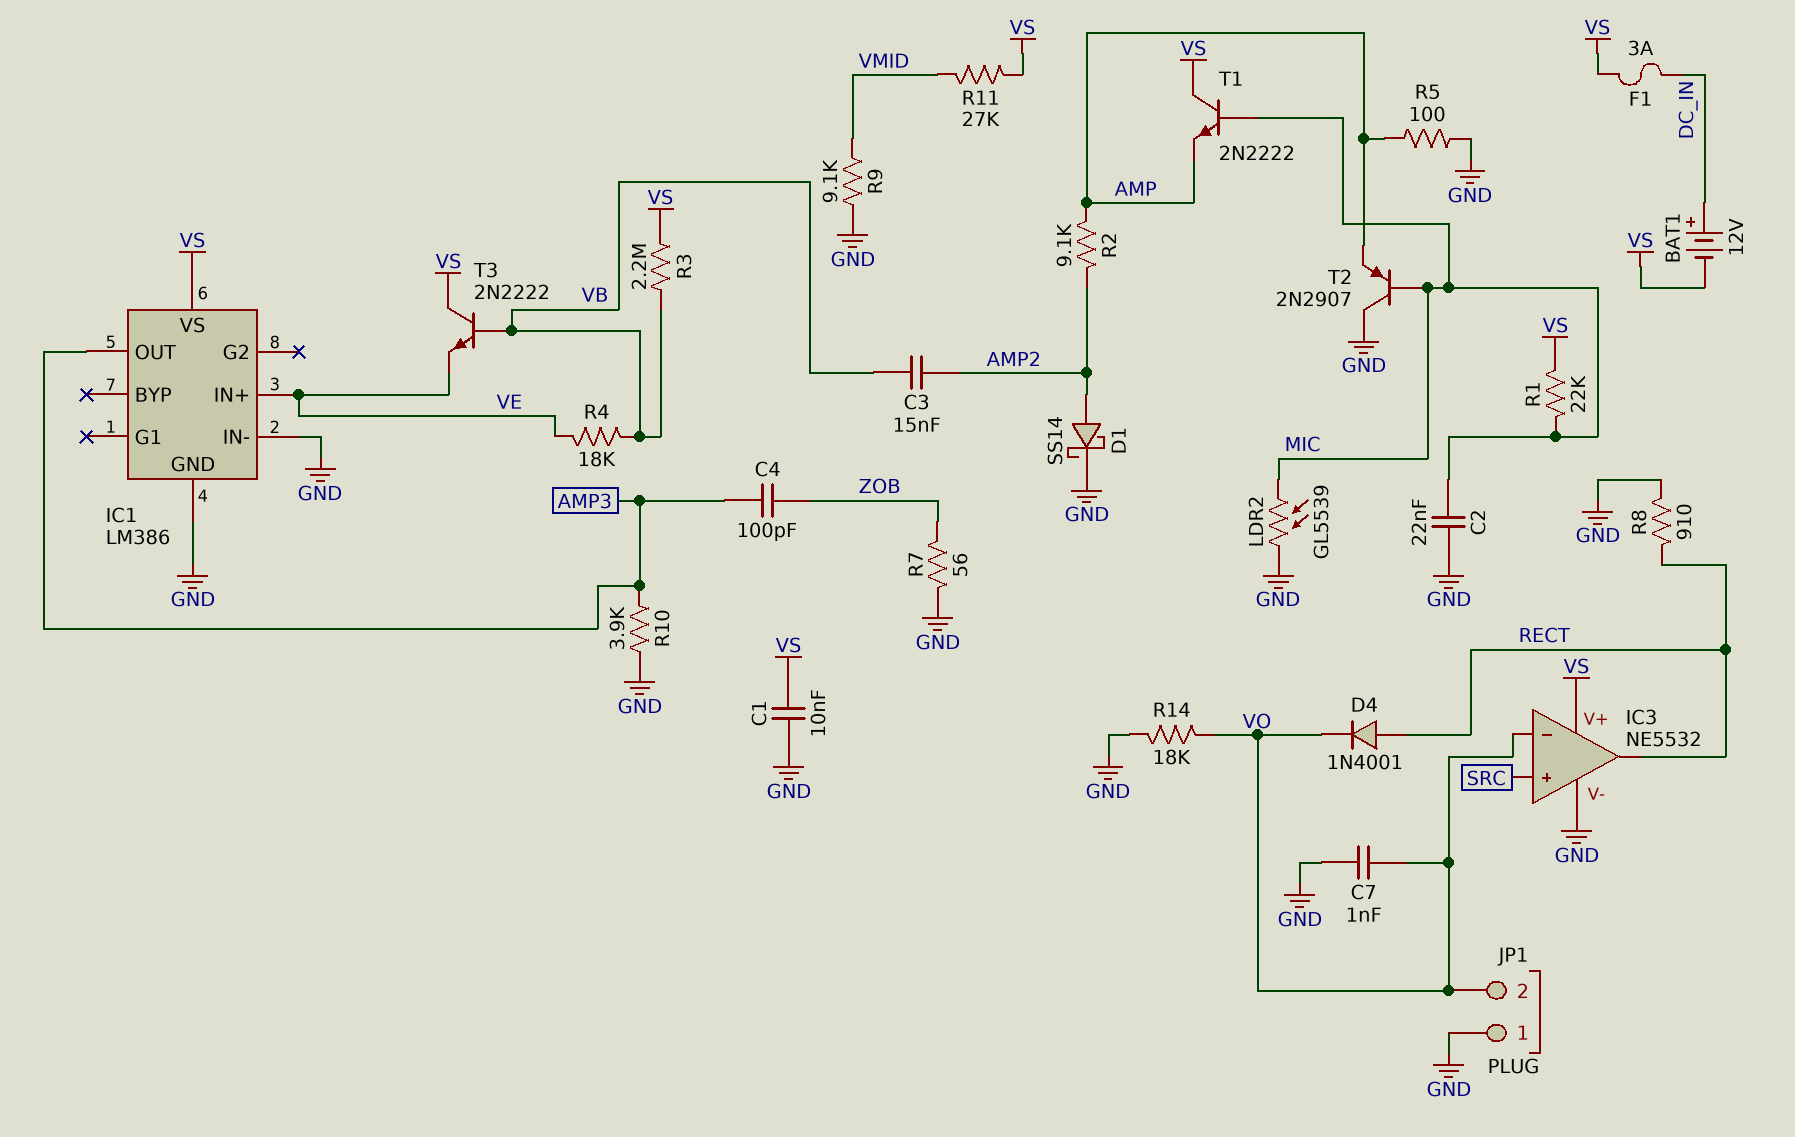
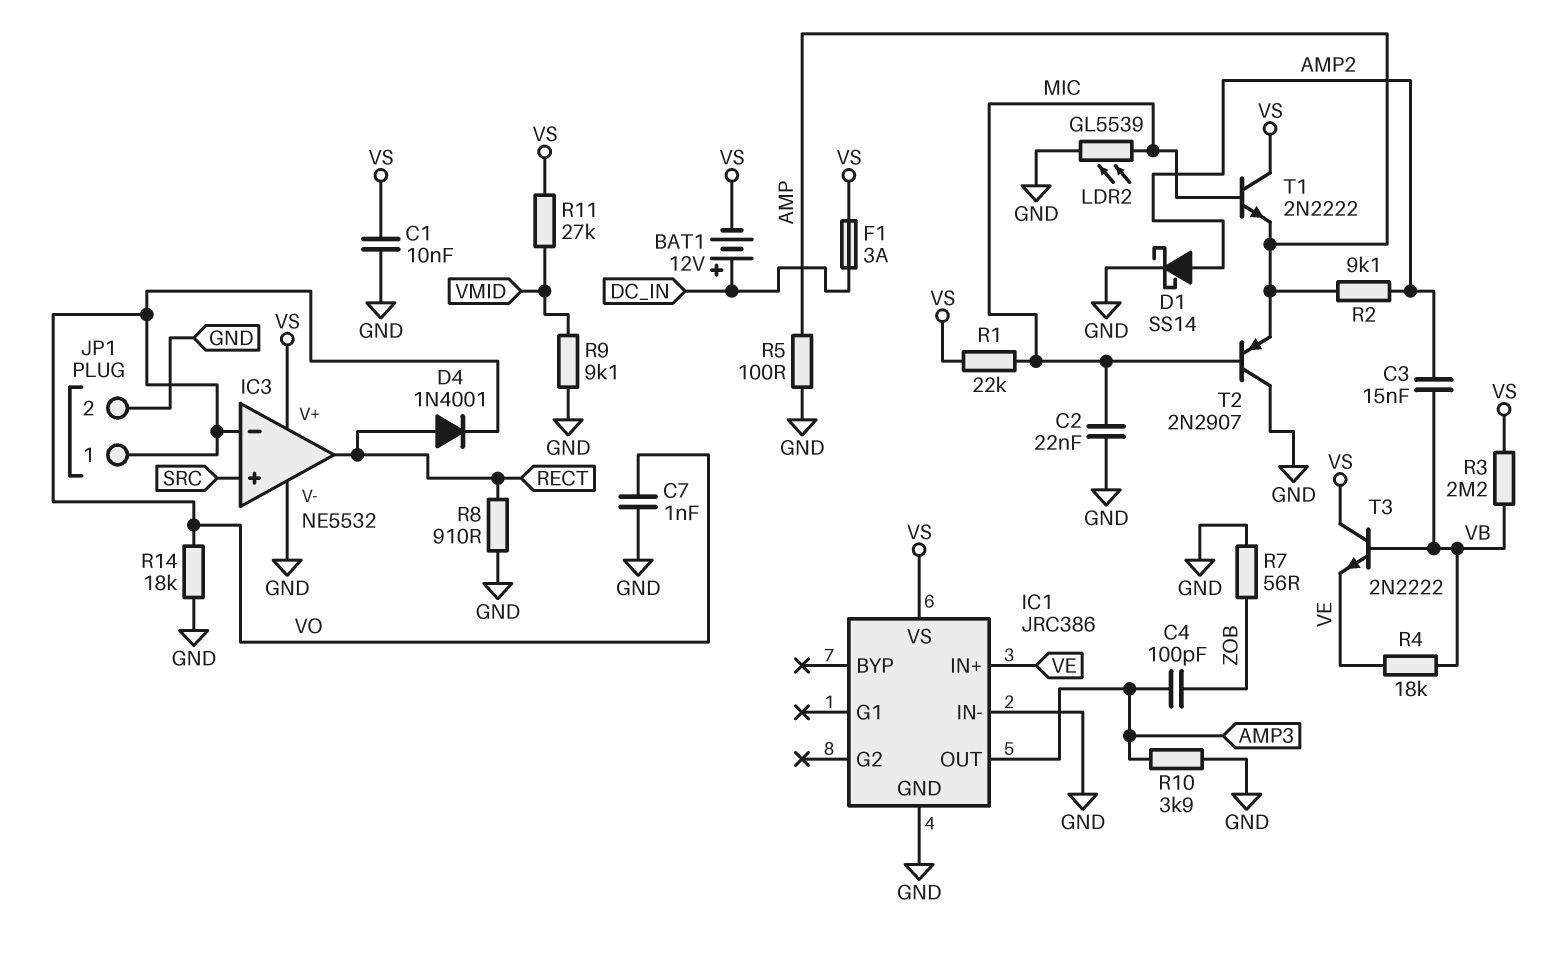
IC1: LM386 -> JRC386
JP1 pin 1: GND -> VO
JP1 pin 2: VO -> GND

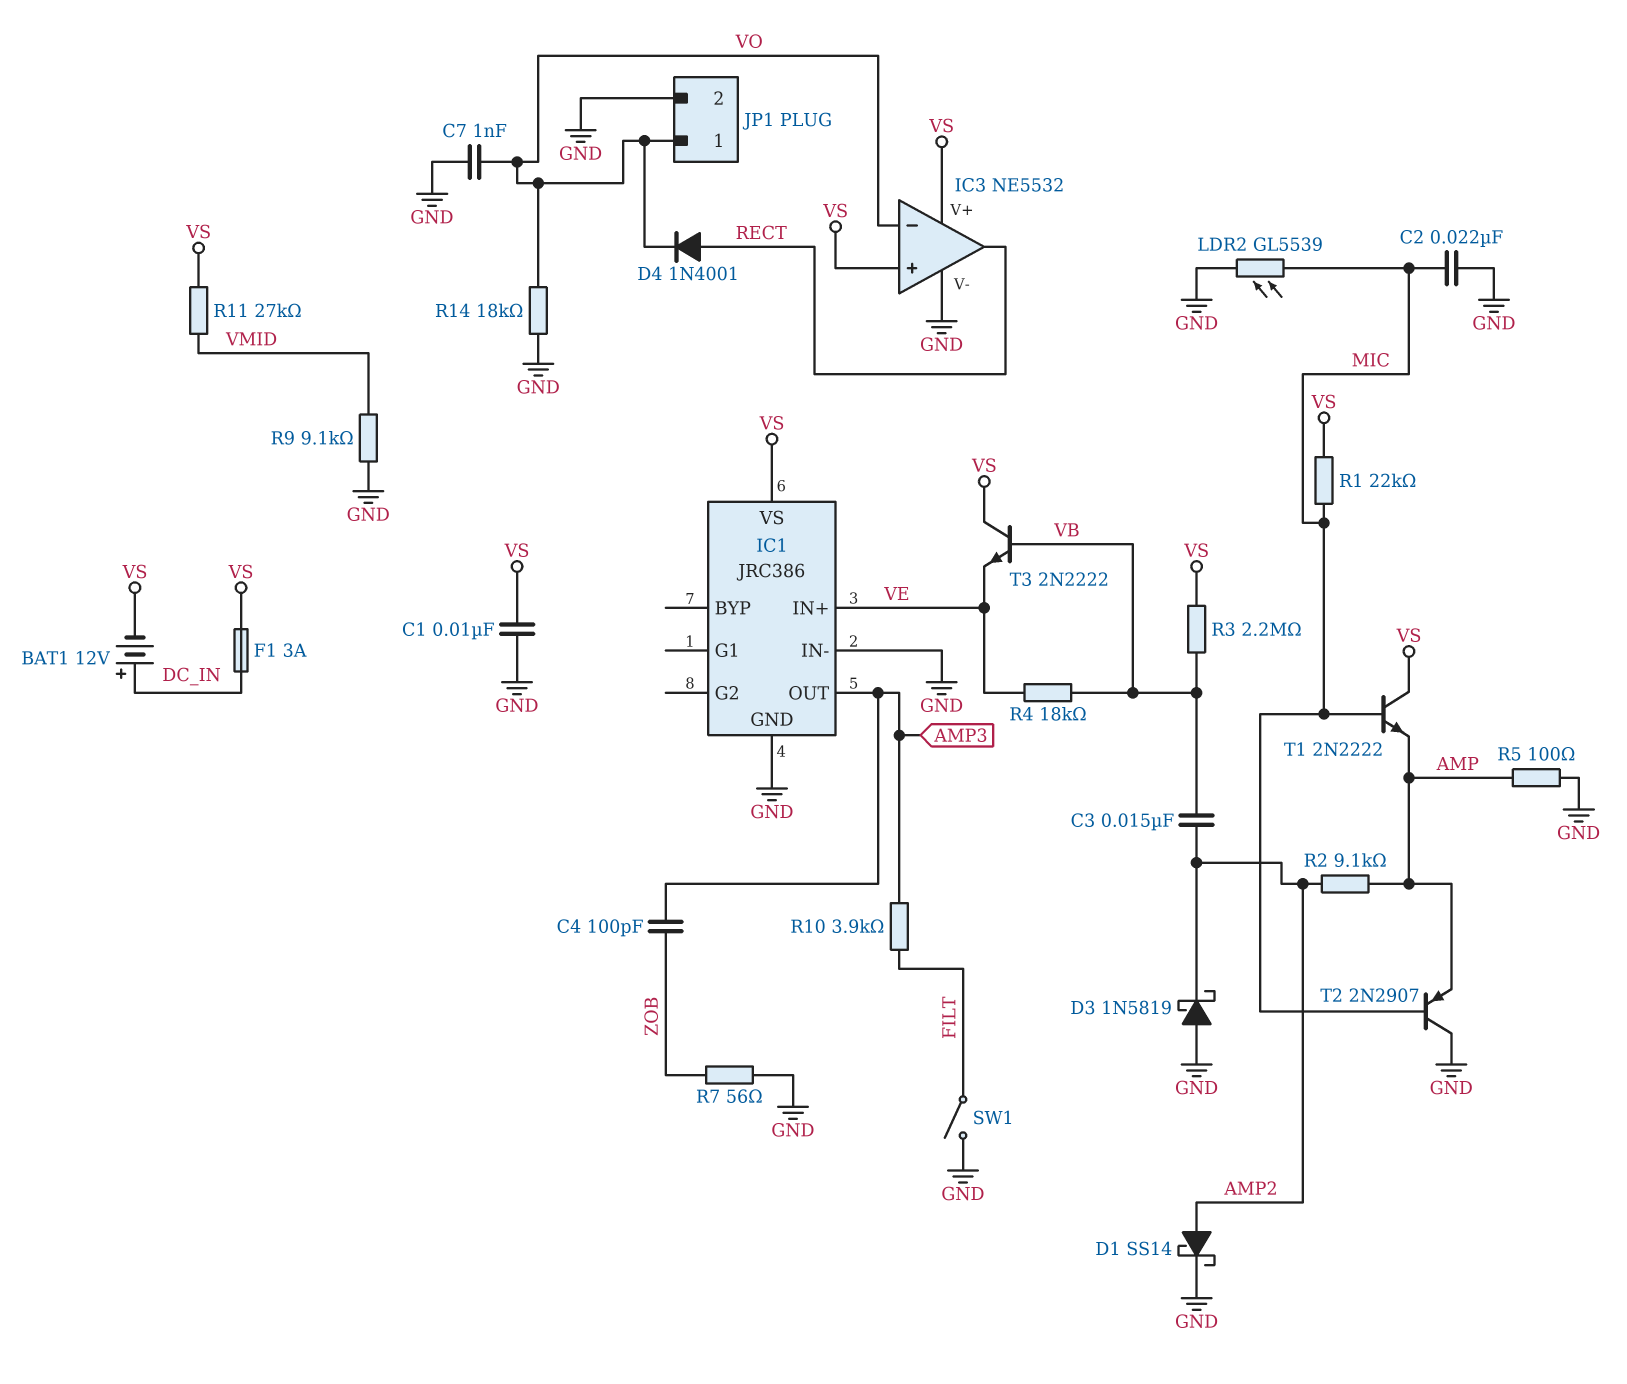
D3: none -> schottky 1N5819 (A GND, K AMP2)
IC3 pin in+: SRC -> VS
R8: 910 (GND, RECT) -> none
R10: 3.9k (AMP3, GND) -> 3.9k (AMP3, FILT)
SW1: none -> switch (FILT, GND)

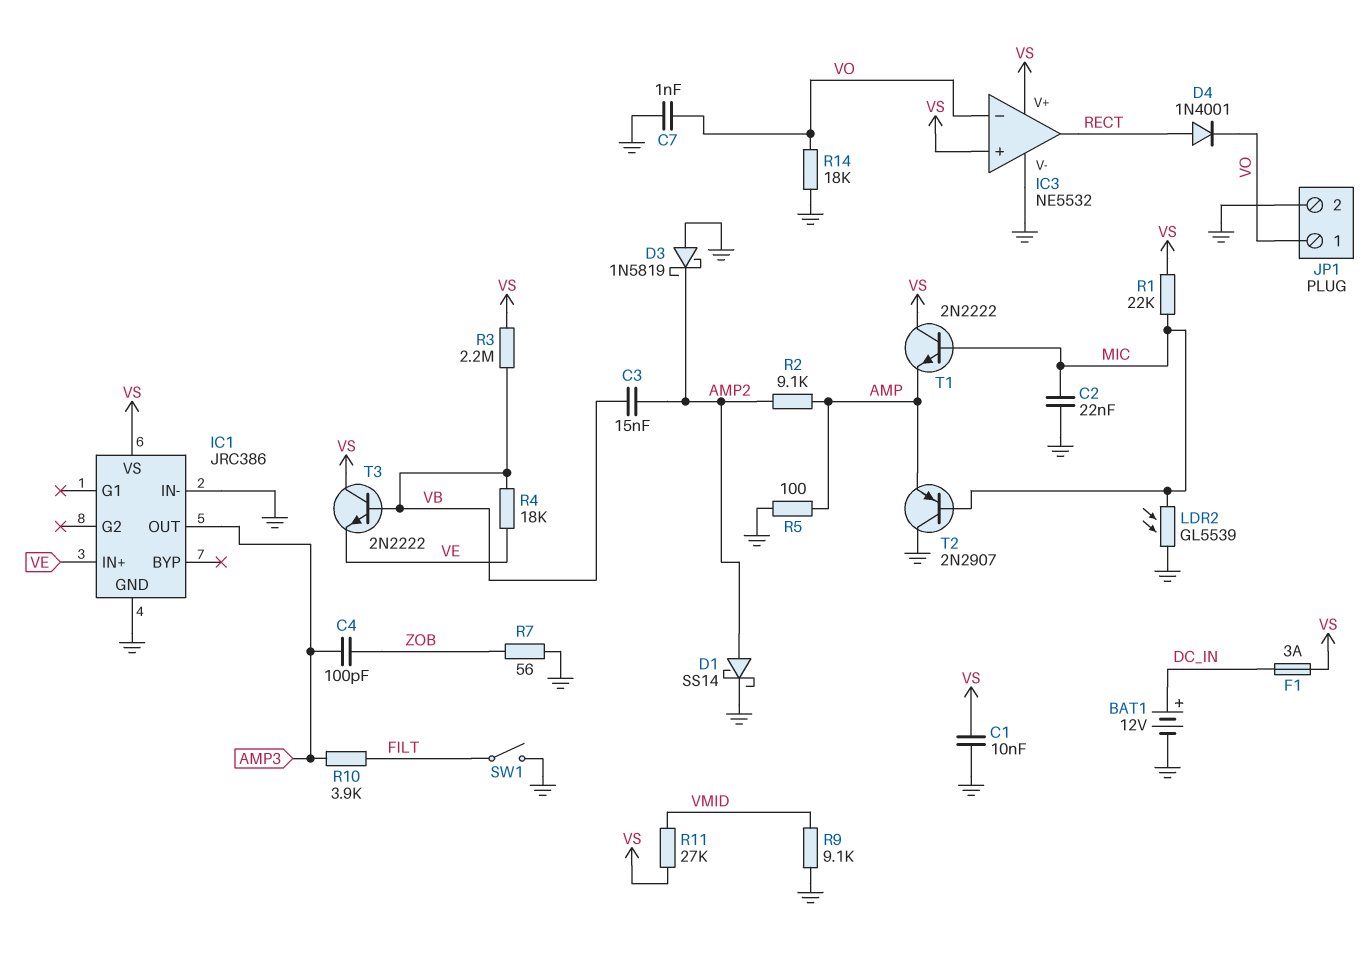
BAT1: 12V (plus DC_IN, minus VS) -> 12V (plus DC_IN, minus GND)

